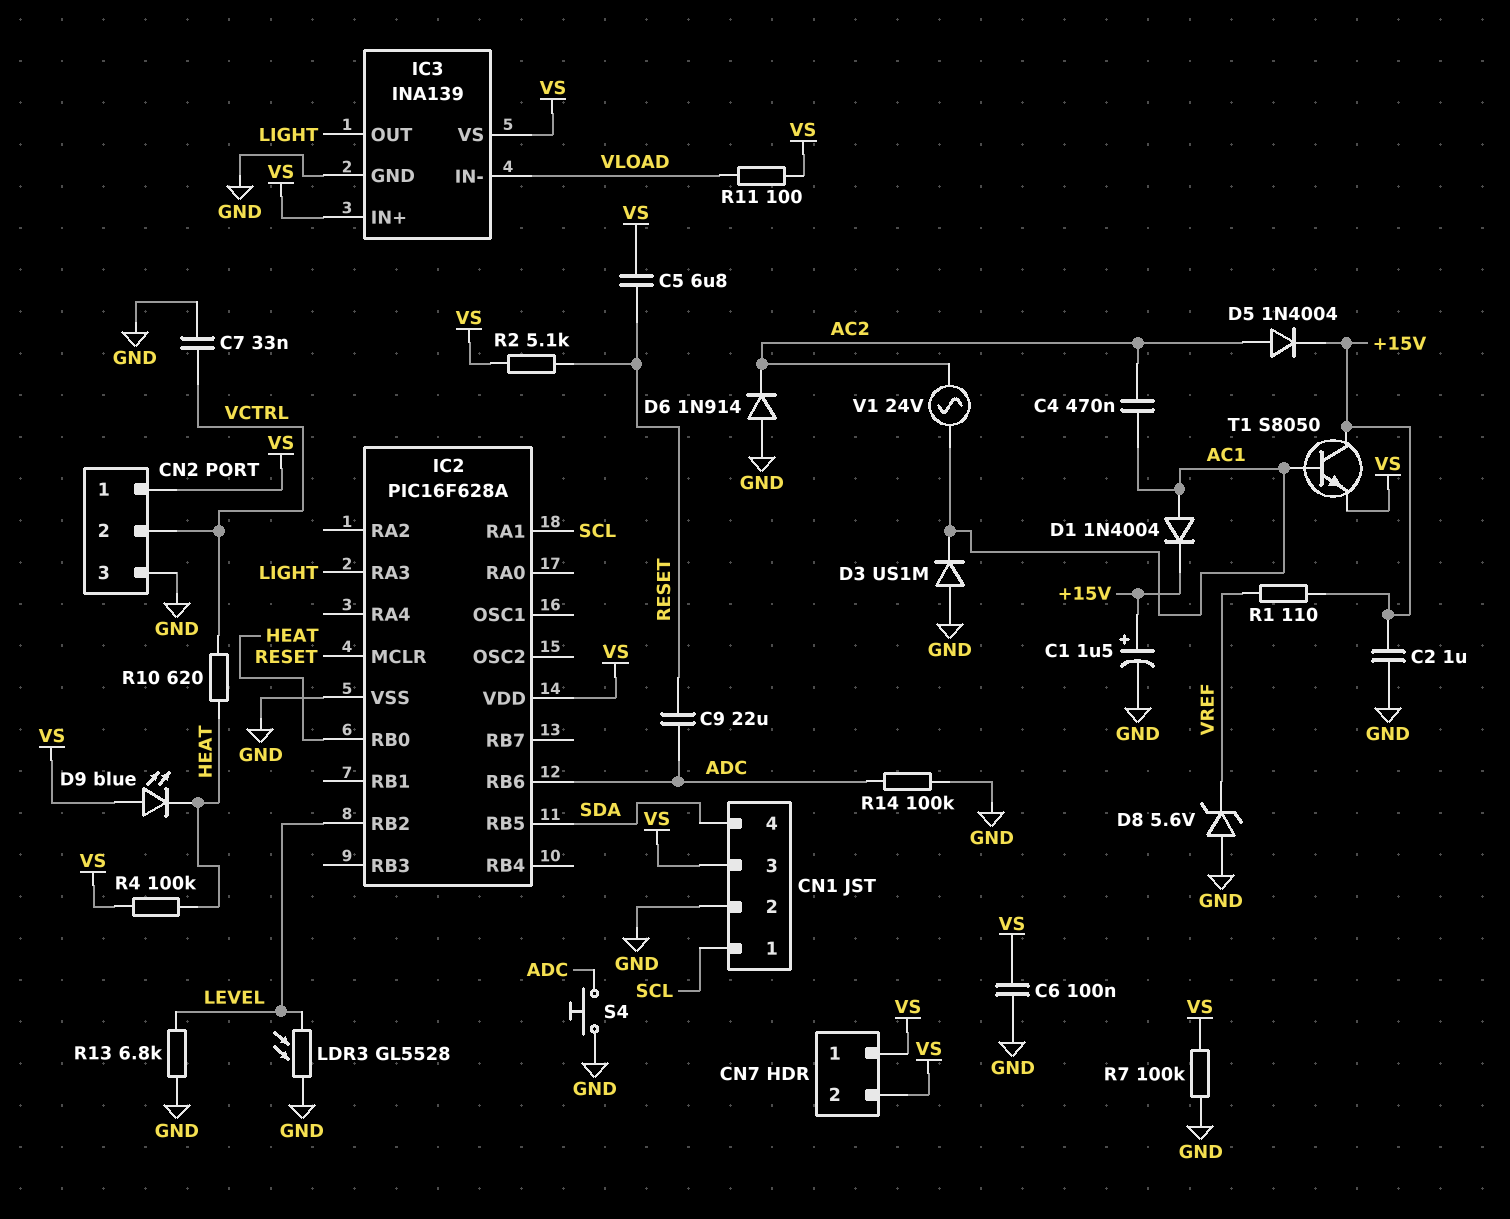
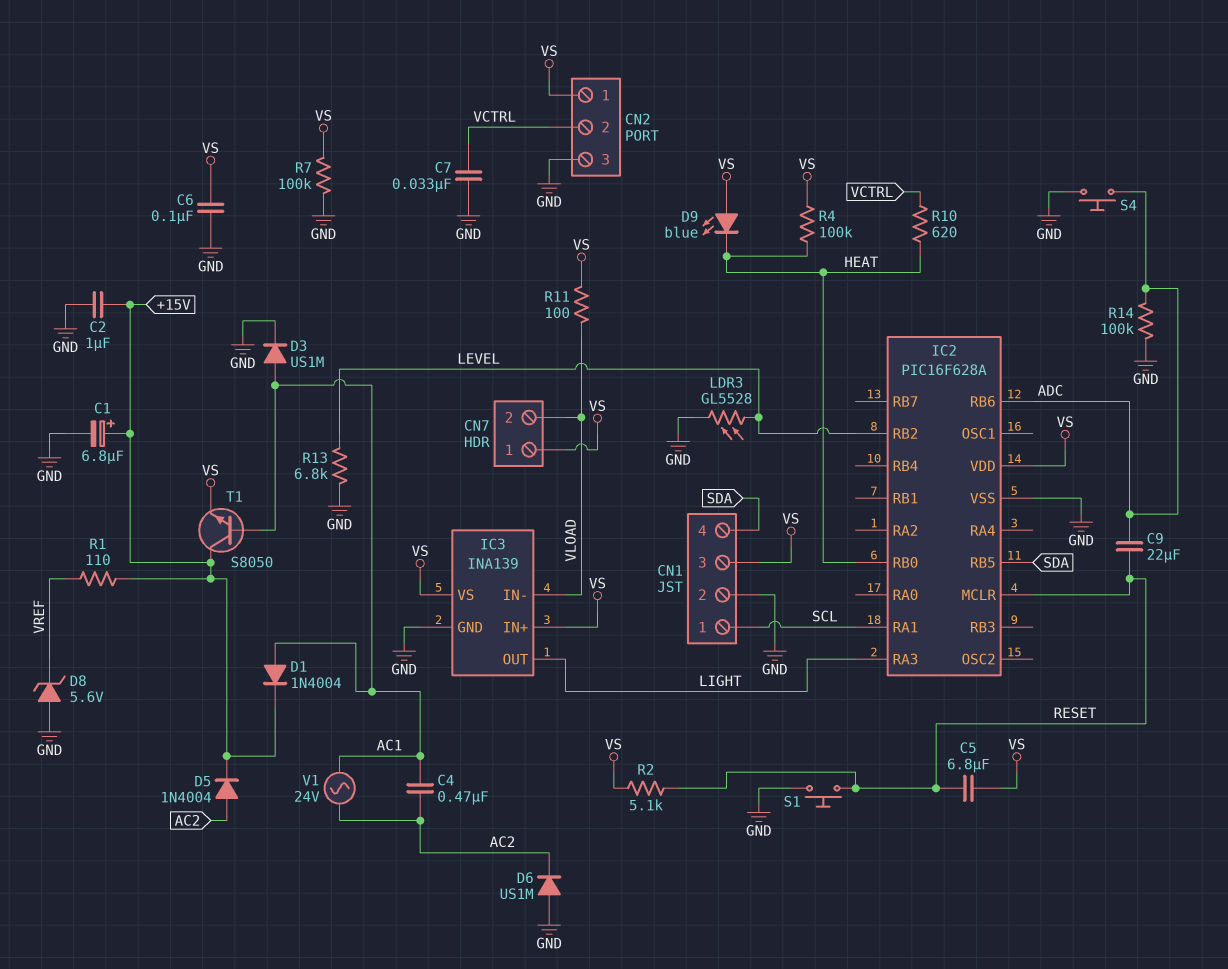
C1: 1.5uF (plus +15V, minus GND) -> 6.8uF (plus +15V, minus GND)
CN7 pin 2: VS -> VLOAD
D3: diode US1M (A GND, K AC1) -> diode US1M (A AC1, K GND)
D6: diode 1N914 (A GND, K AC2) -> diode US1M (A GND, K AC2)
S1: none -> button (GND, RESET)

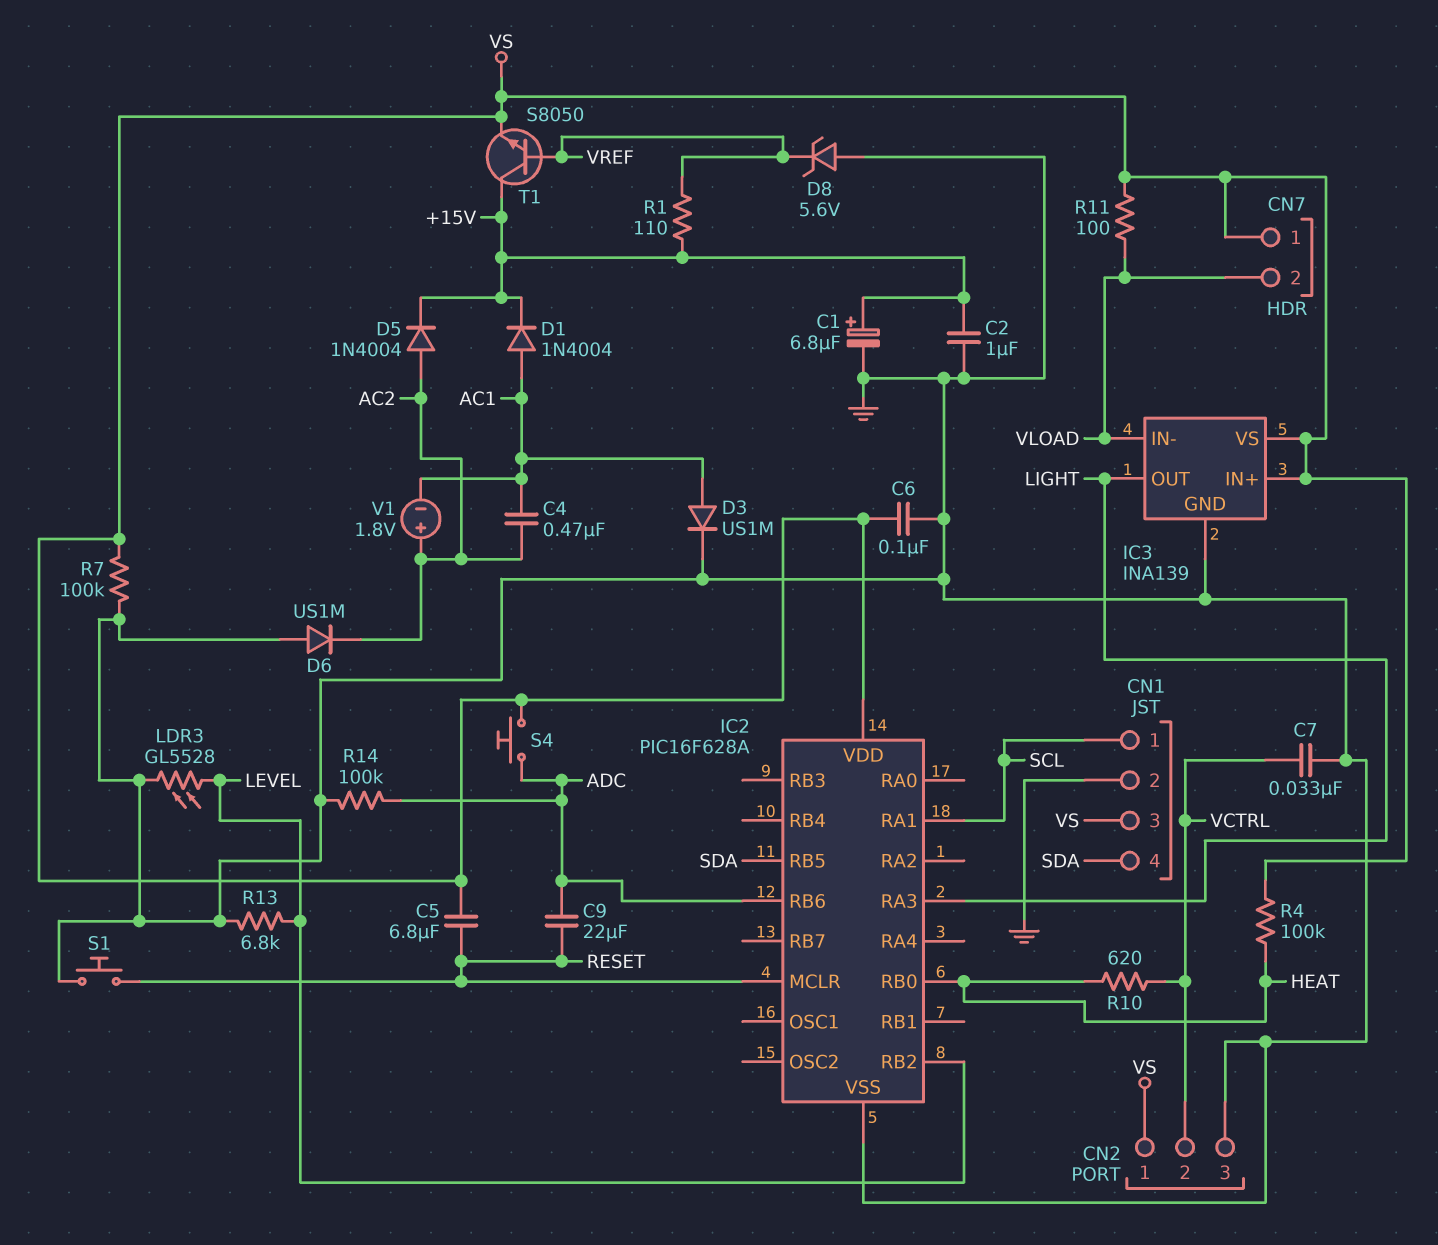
D9: LED blue (A VS, K HEAT) -> none
R2: 5.1k (RESET, VS) -> none
S4: button (ADC, GND) -> button (ADC, VS)
T1: NPN S8050 (B AC1, C +15V, E VS) -> NPN S8050 (B VREF, C +15V, E VS)
V1: AC 24V (AC1, AC2) -> 1.8V (plus AC2, minus AC1)

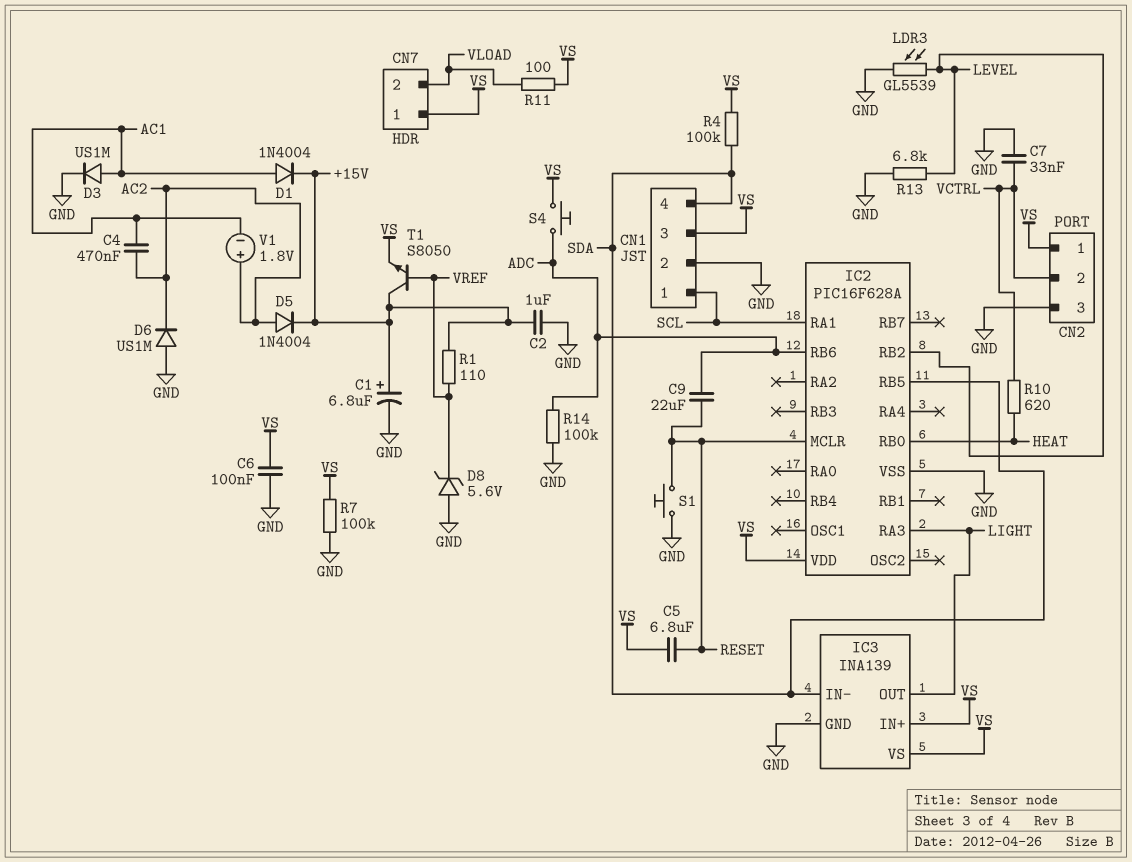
IC3 pin IN-: VLOAD -> SDA
LDR3: GL5528 (GND, LEVEL) -> GL5539 (GND, LEVEL)
R4: 100k (HEAT, VS) -> 100k (SDA, VS)

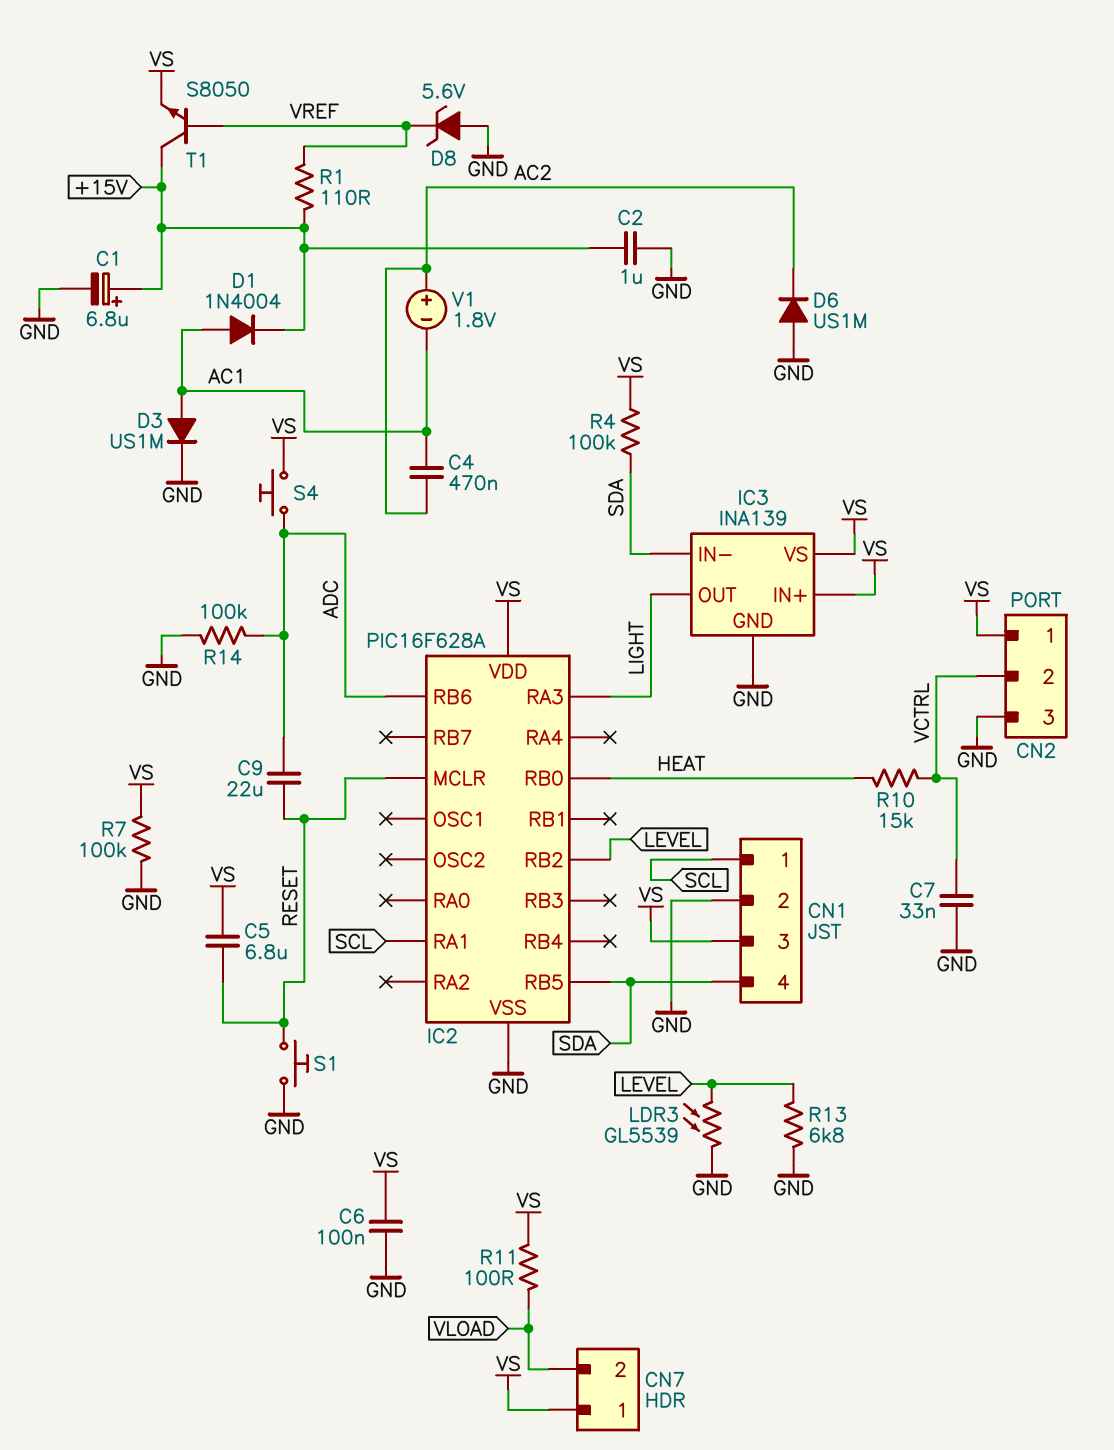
D5: diode 1N4004 (A AC2, K +15V) -> none
R10: 620 (HEAT, VCTRL) -> 15k (HEAT, VCTRL)

